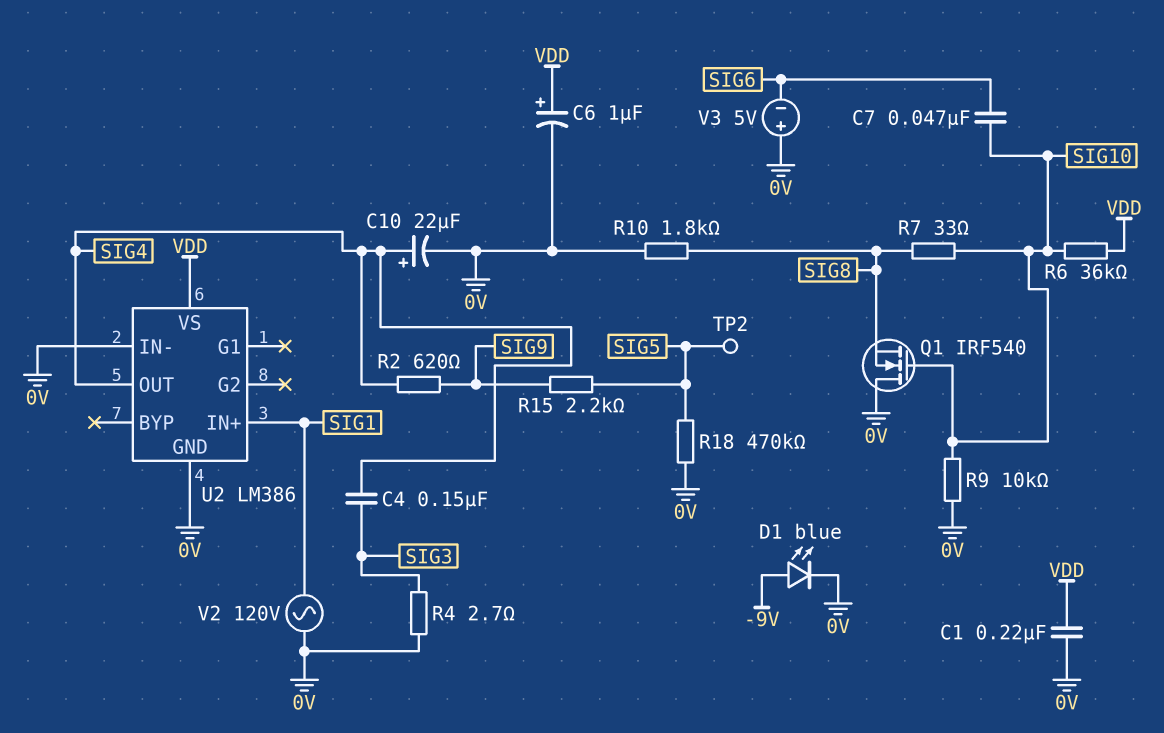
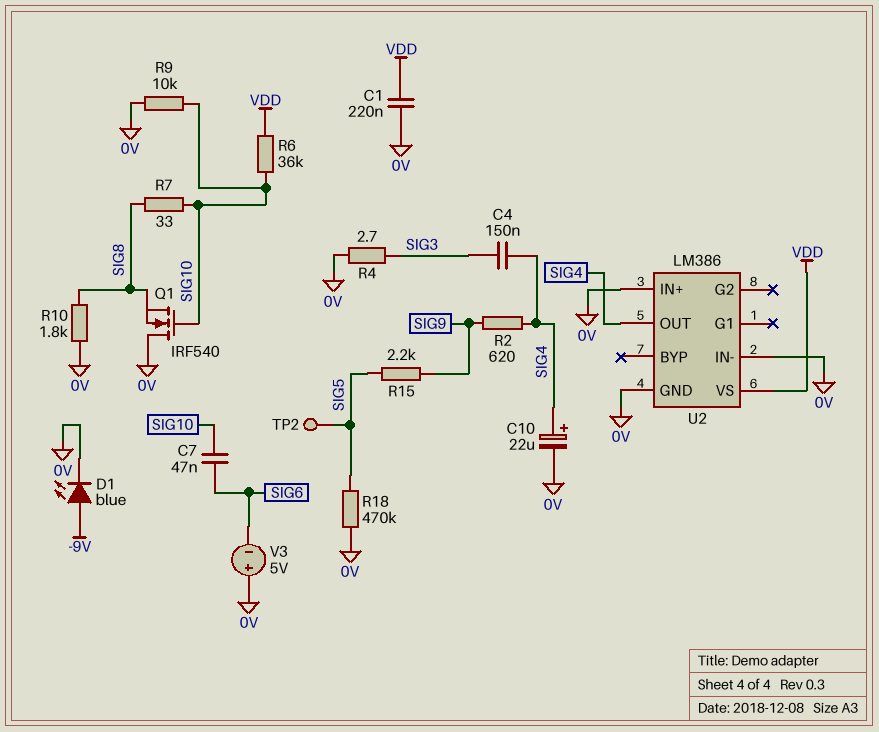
C6: 1uF (plus VDD, minus 0V) -> none
U2 pin IN+: SIG1 -> 0V
V2: AC 120V (0V, SIG1) -> none

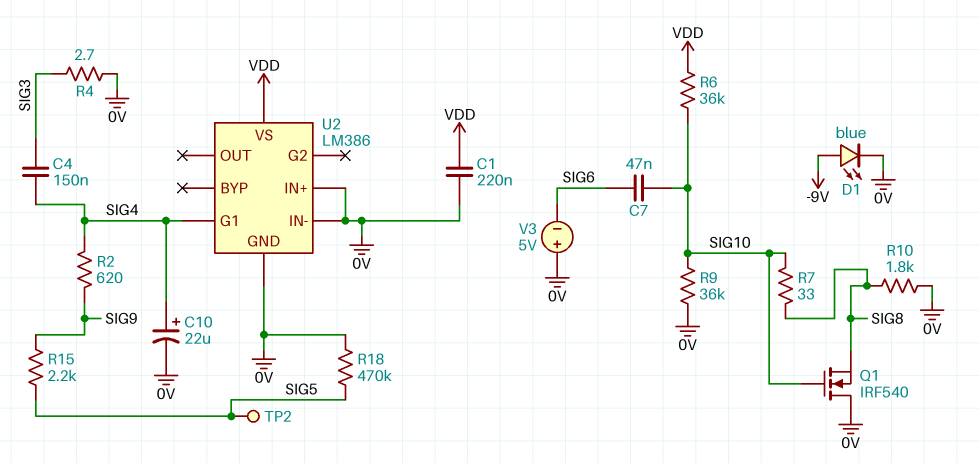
R9: 10k (0V, SIG10) -> 36k (0V, SIG10)
U2 pin G1: none -> SIG4
U2 pin OUT: SIG4 -> none

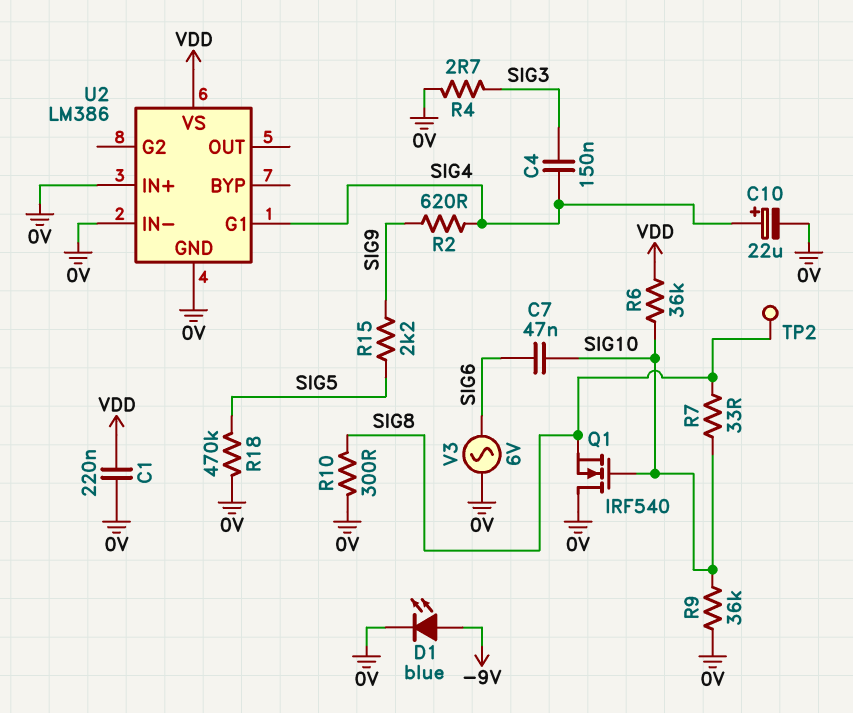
R10: 1.8k (0V, SIG8) -> 300 (0V, SIG8)
TP2: test point (SIG5) -> test point (SIG8)
V3: 5V (plus 0V, minus SIG6) -> AC 6V (0V, SIG6)

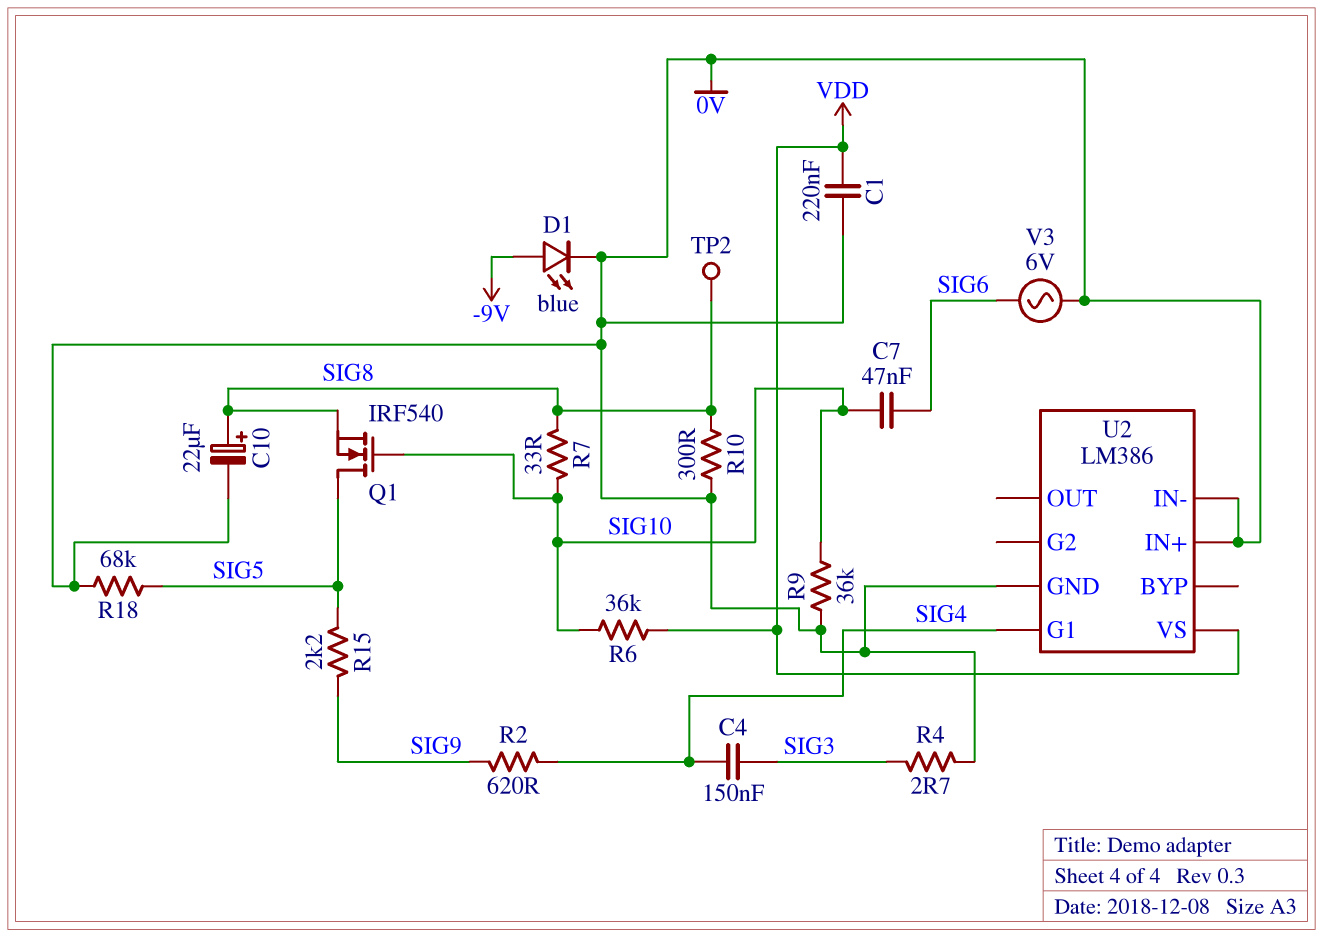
C10: 22uF (plus SIG4, minus 0V) -> 22uF (plus SIG8, minus 0V)
Q1: NMOS IRF540 (G SIG10, D 0V, S SIG8) -> NMOS IRF540 (G SIG10, D SIG5, S SIG8)
R18: 470k (0V, SIG5) -> 68k (0V, SIG5)

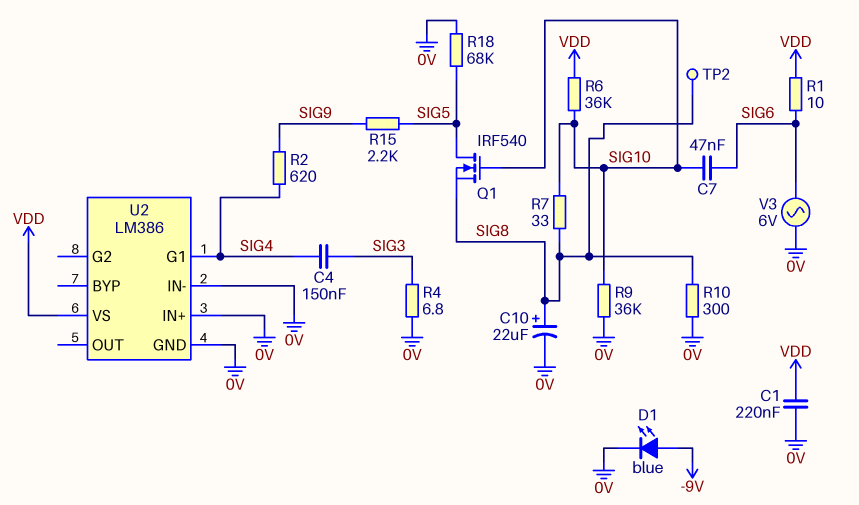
R1: none -> 10 (SIG6, VDD)
R4: 2.7 (0V, SIG3) -> 6.8 (0V, SIG3)

